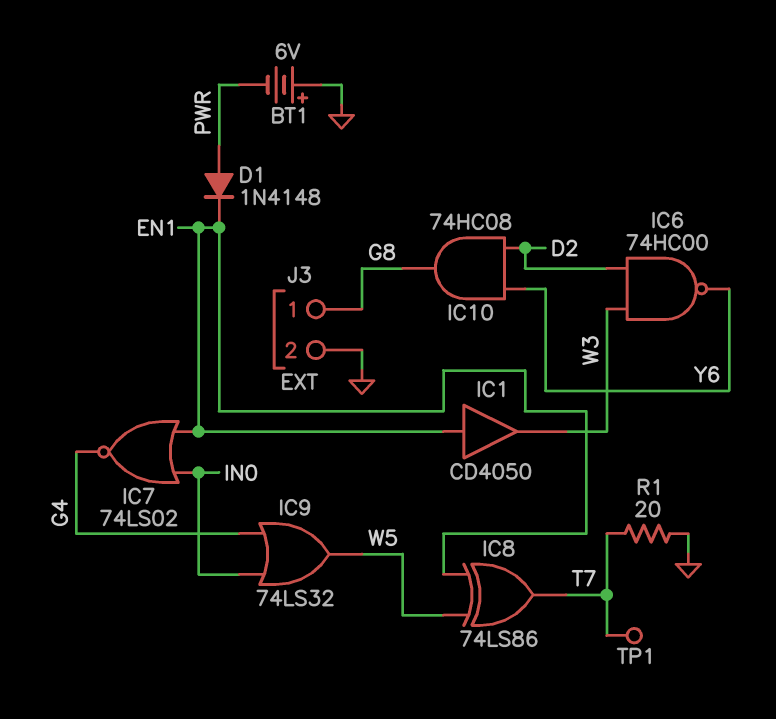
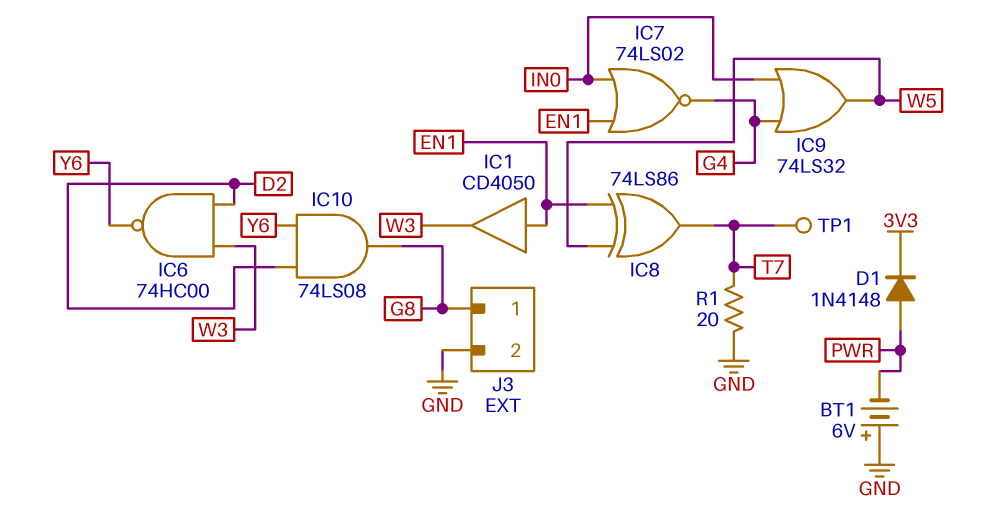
D1: diode 1N4148 (A PWR, K EN1) -> diode 1N4148 (A PWR, K 3V3)
IC10: AND 74HC08 (in D2, in Y6, out G8) -> AND 74LS08 (in D2, in Y6, out G8)

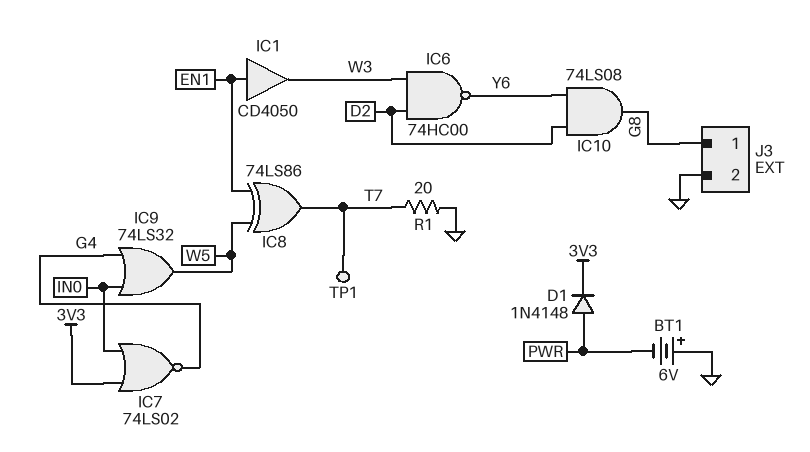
IC7: NOR 74LS02 (in EN1, in IN0, out G4) -> NOR 74LS02 (in 3V3, in IN0, out G4)

